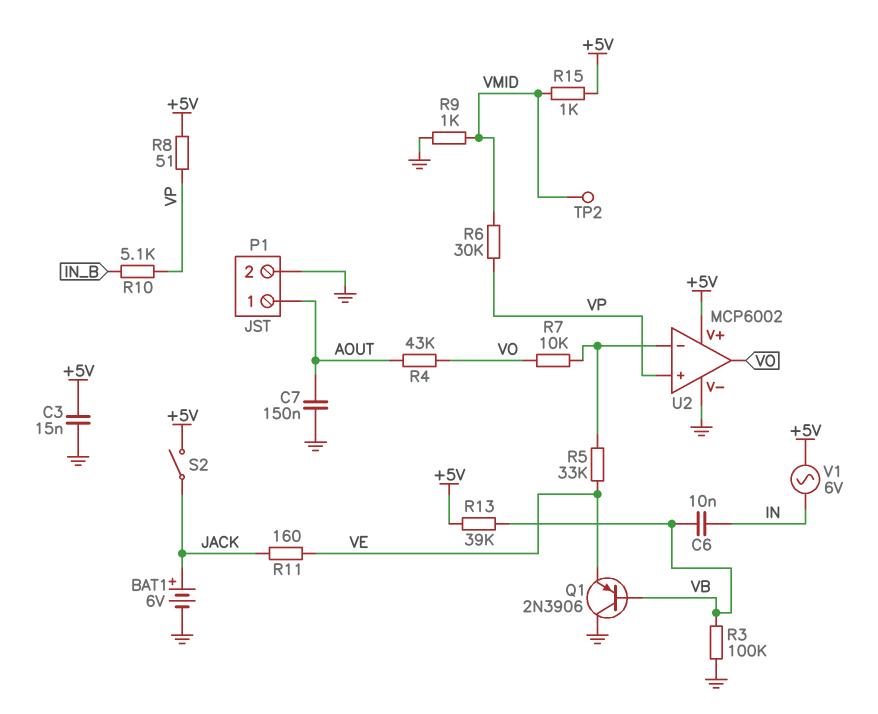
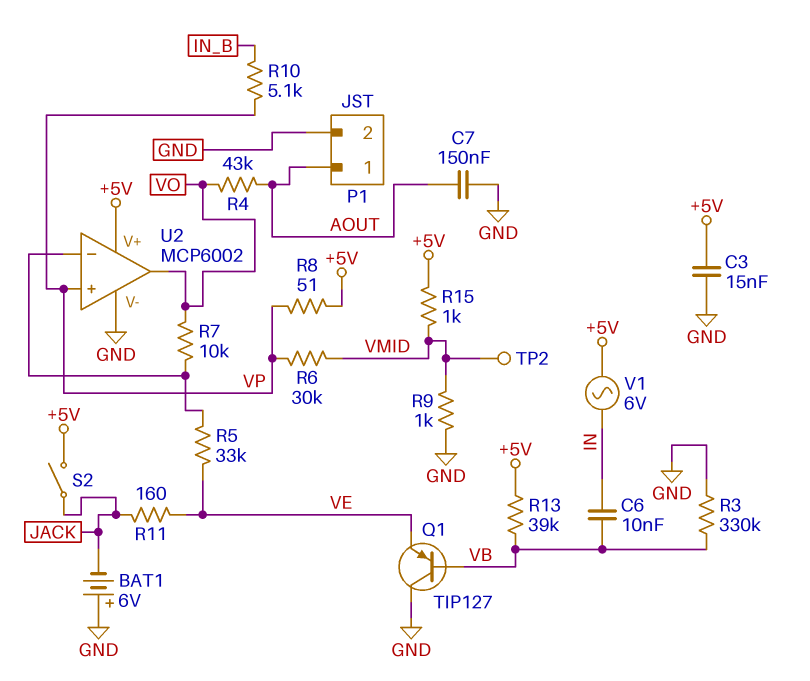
BAT1: 6V (plus JACK, minus GND) -> 6V (plus GND, minus JACK)
Q1: PNP 2N3906 (B VB, C GND, E VE) -> PNP TIP127 (B VB, C GND, E VE)
R3: 100k (GND, VB) -> 330k (GND, VB)

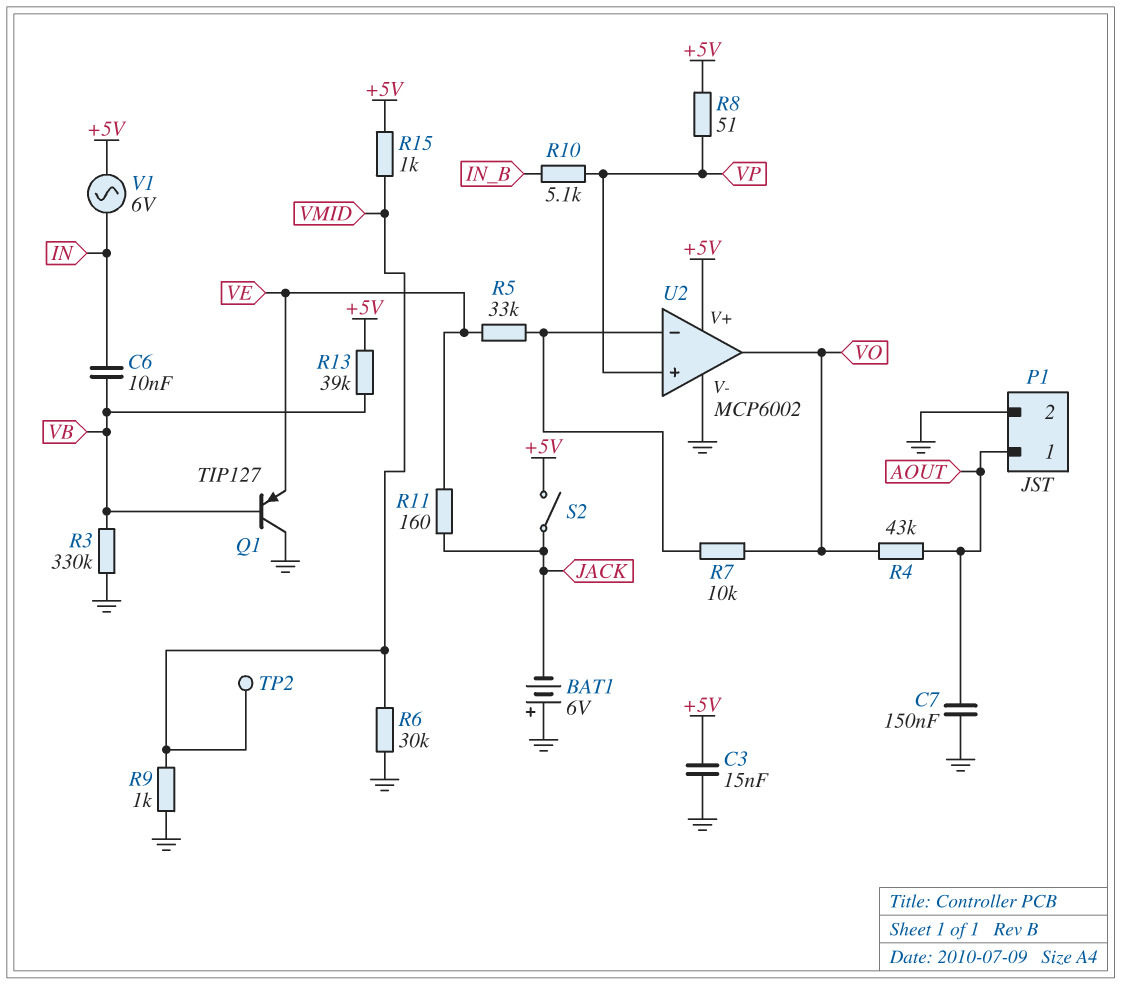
R6: 30k (VMID, VP) -> 30k (GND, VMID)

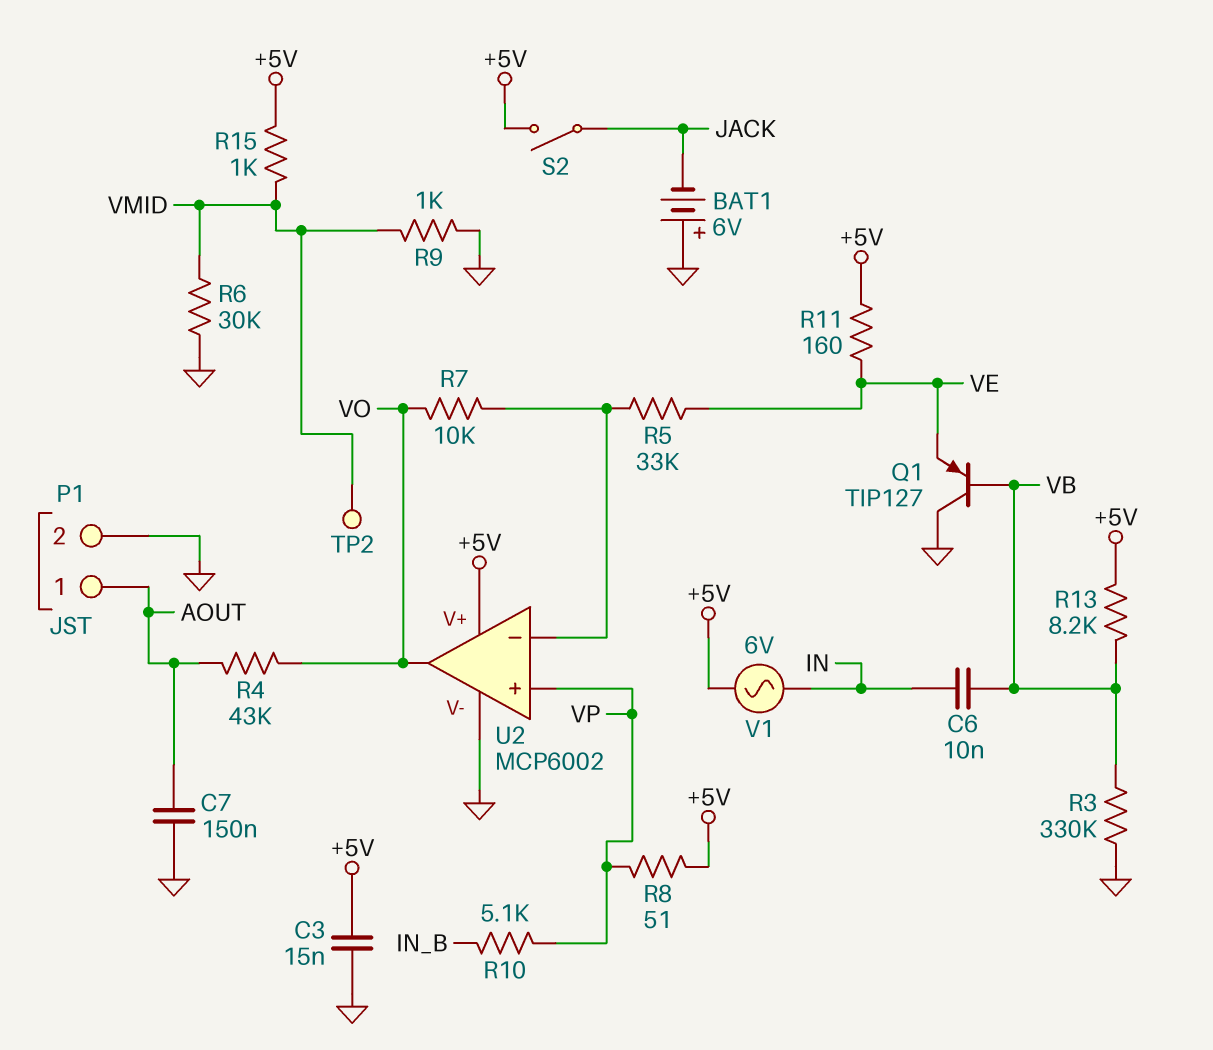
R11: 160 (JACK, VE) -> 160 (+5V, VE)
R13: 39k (+5V, VB) -> 8.2k (+5V, VB)

